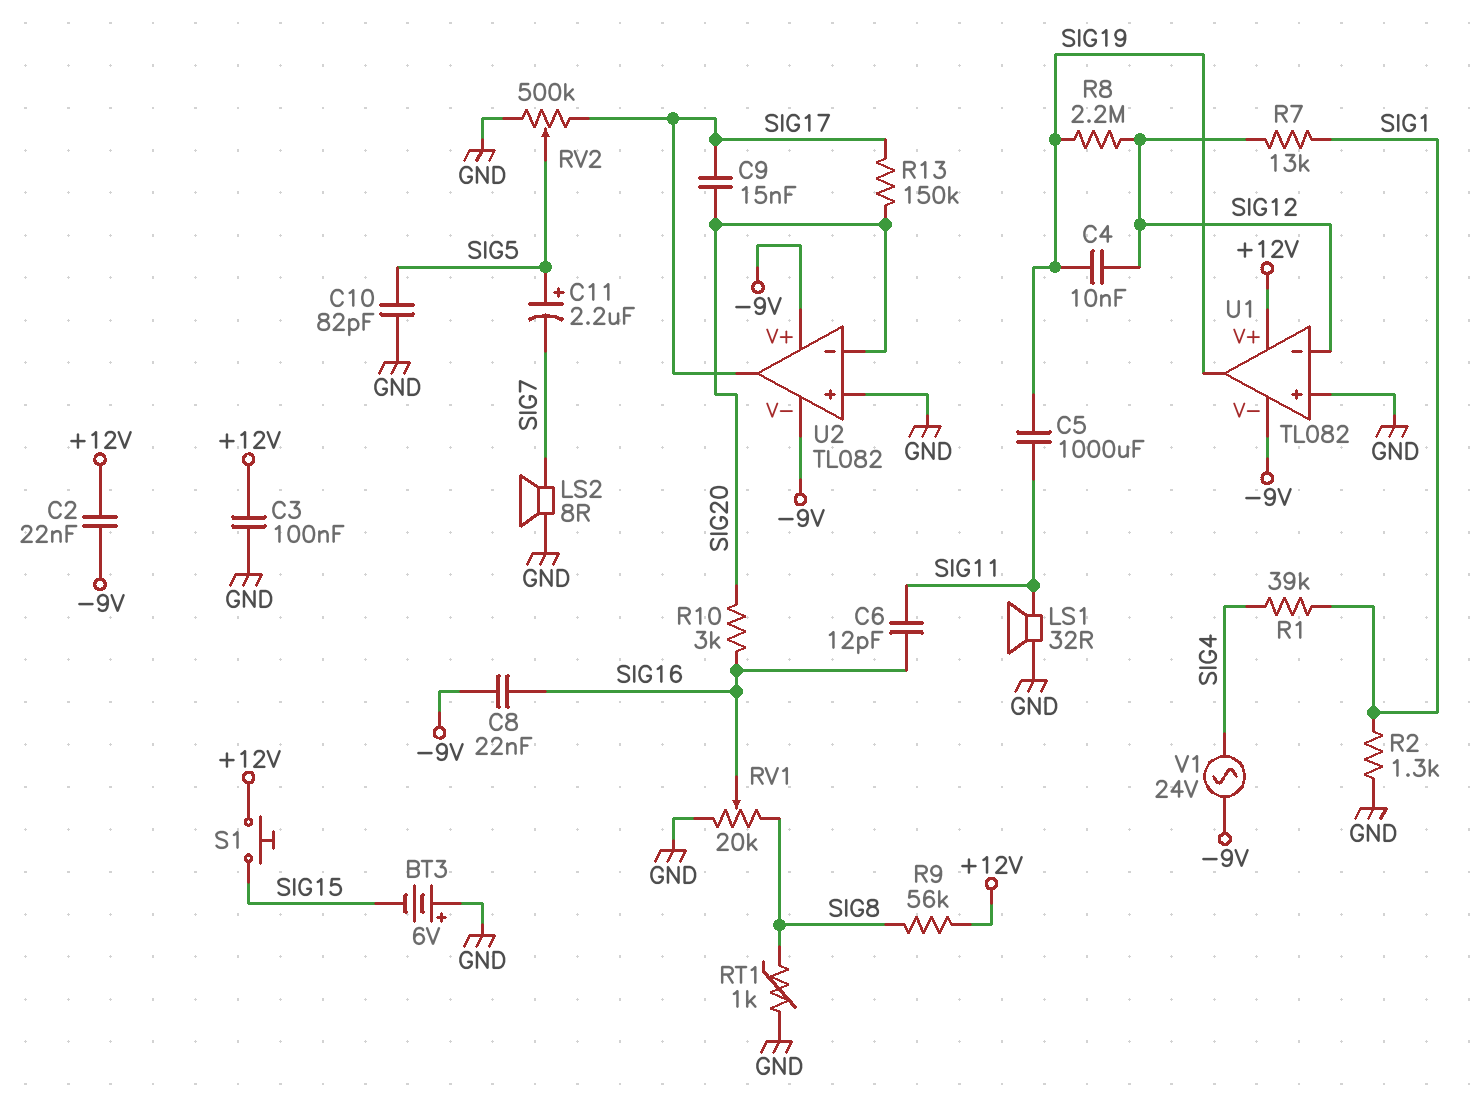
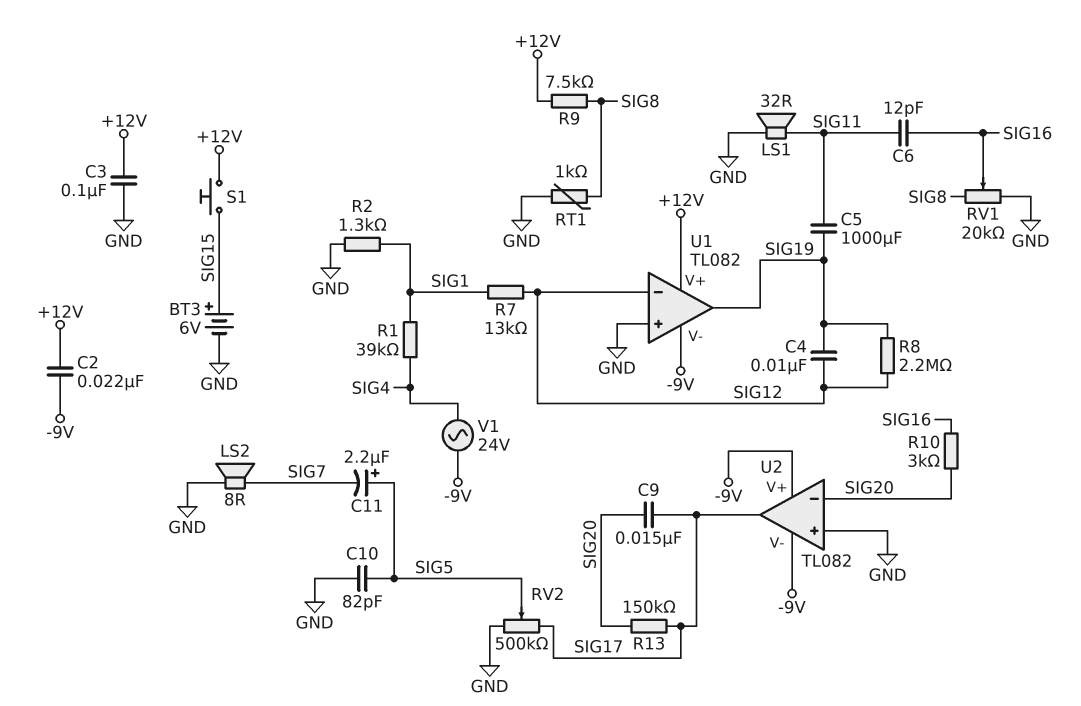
BT3: 6V (plus GND, minus SIG15) -> 6V (plus SIG15, minus GND)
C8: 22nF (-9V, SIG16) -> none
R9: 56k (+12V, SIG8) -> 7.5k (+12V, SIG8)

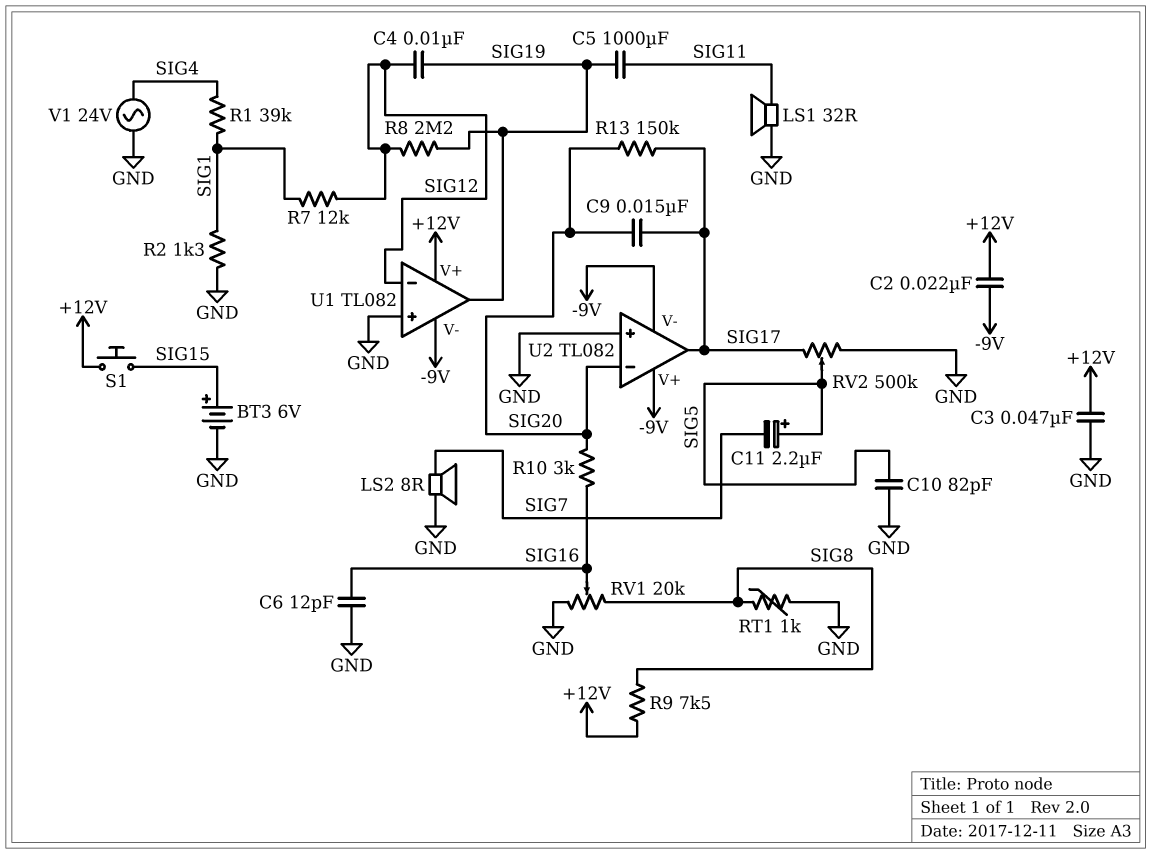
C3: 100nF (+12V, GND) -> 47nF (+12V, GND)
C6: 12pF (SIG11, SIG16) -> 12pF (GND, SIG16)
R7: 13k (SIG1, SIG12) -> 12k (SIG1, SIG12)
V1: AC 24V (-9V, SIG4) -> AC 24V (GND, SIG4)

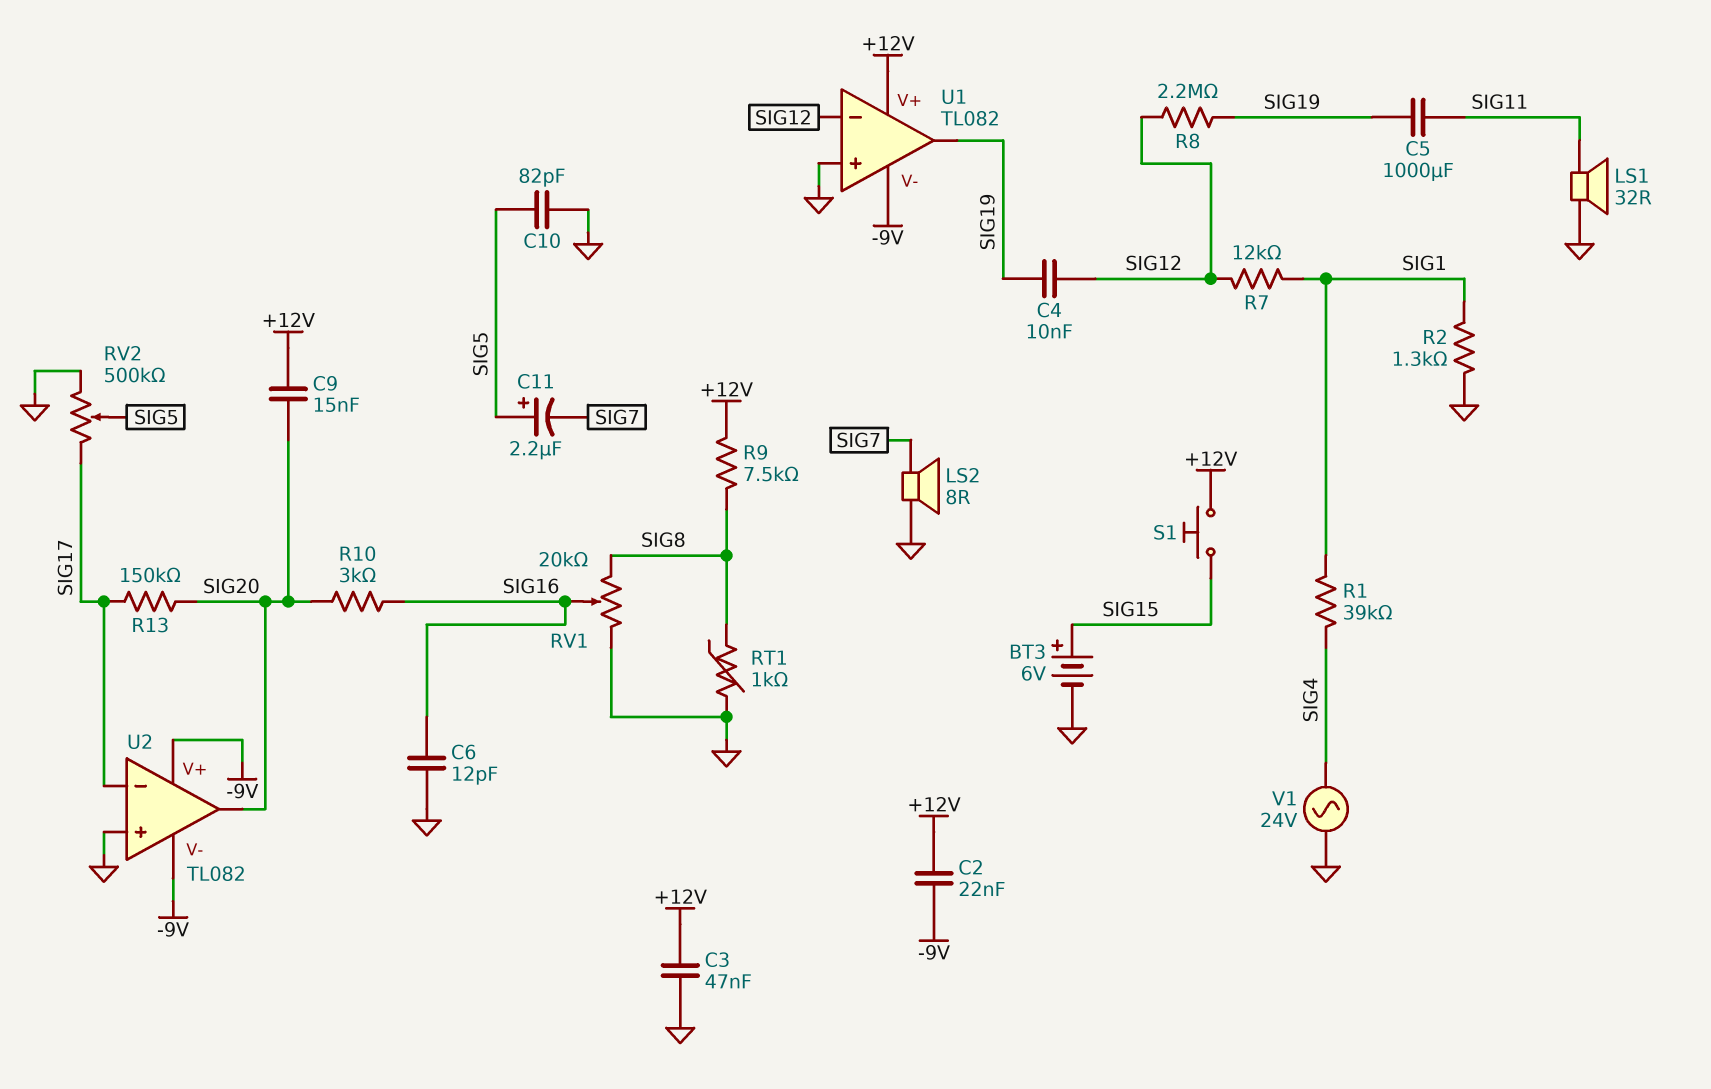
C9: 15nF (SIG17, SIG20) -> 15nF (+12V, SIG20)
U2 pin in-: SIG20 -> SIG17
U2 pin out: SIG17 -> SIG20

